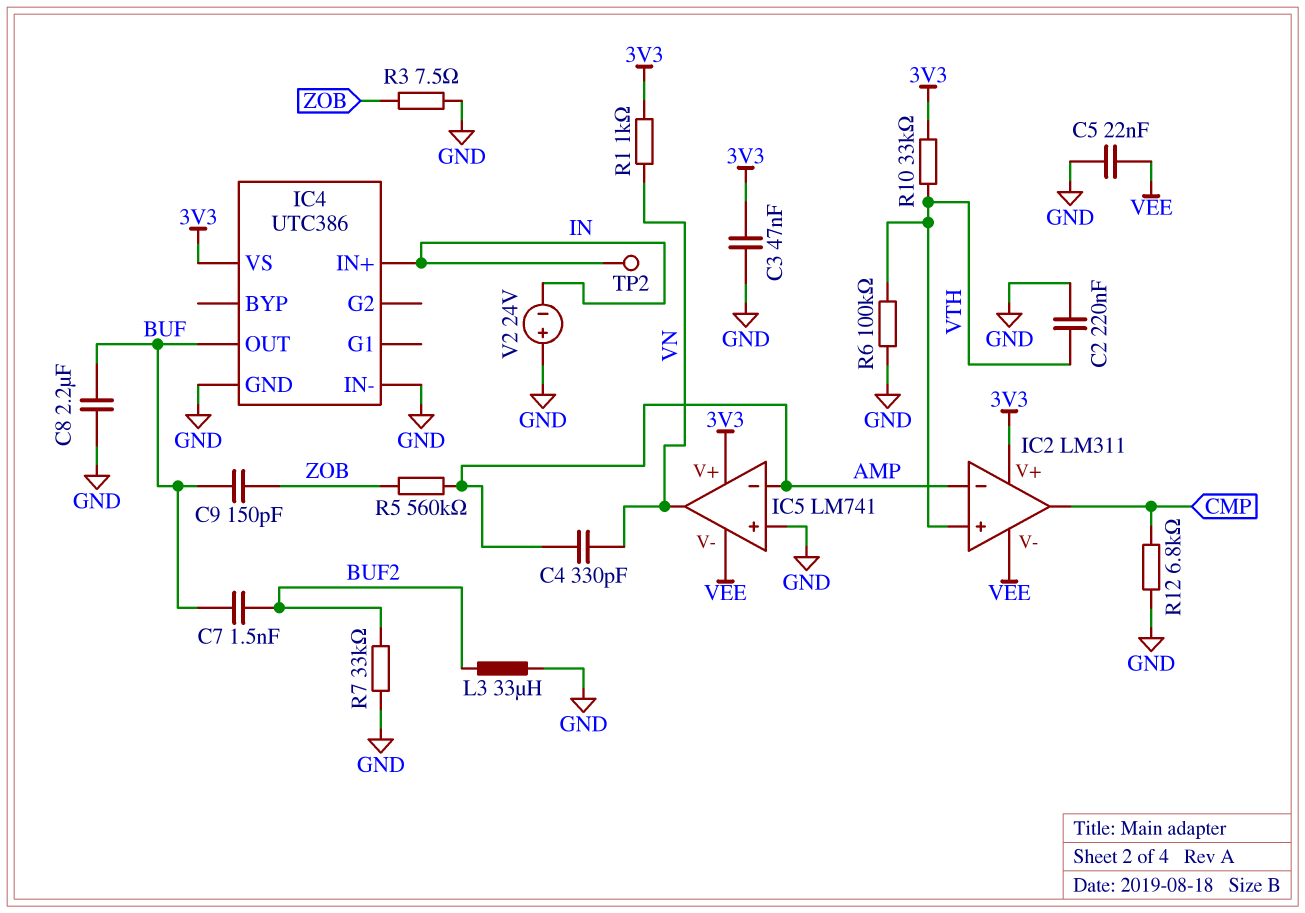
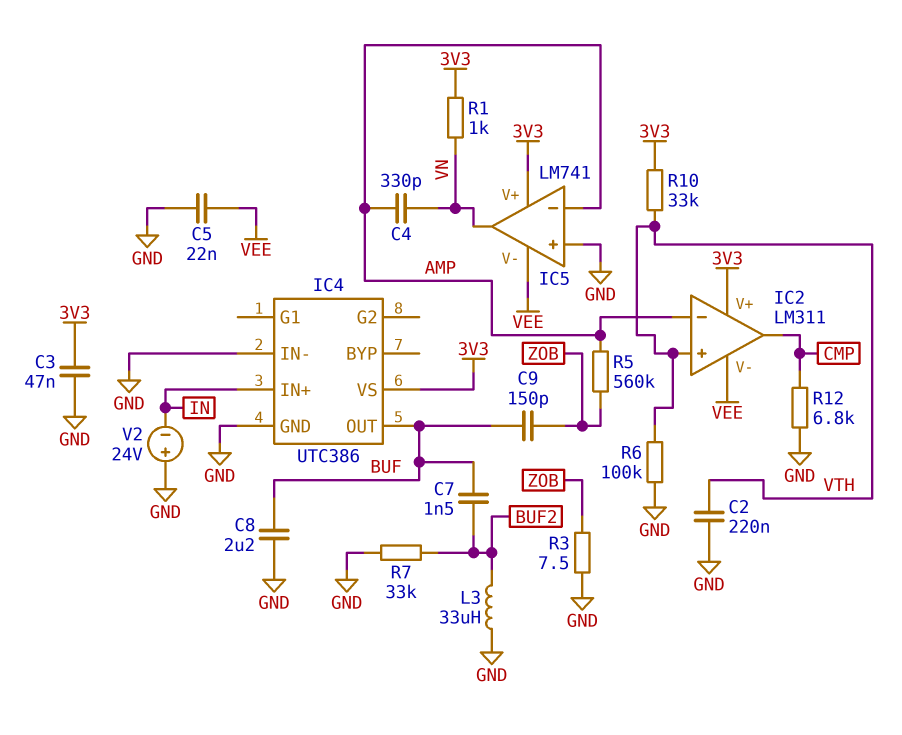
TP2: test point (IN) -> none

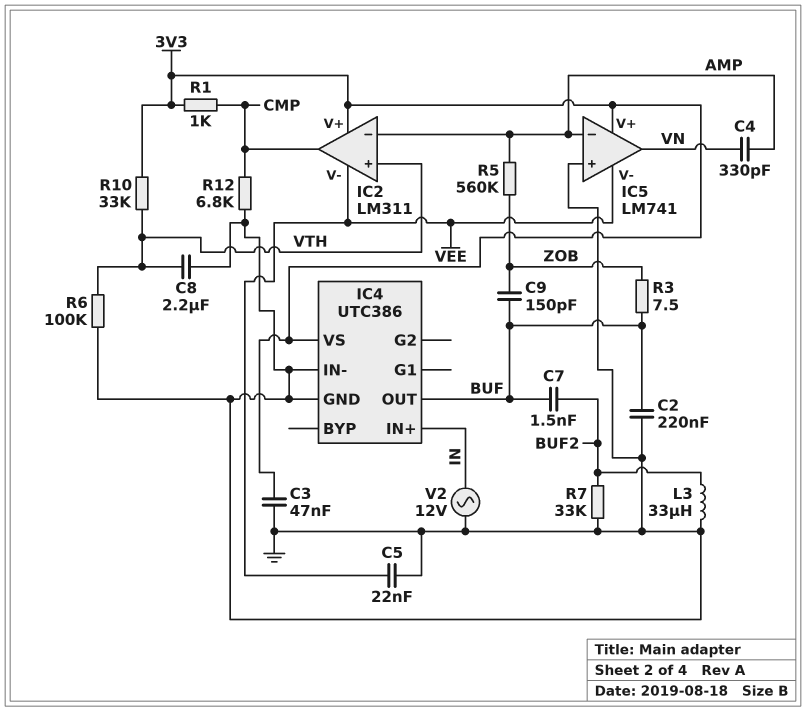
C2: 220nF (GND, VTH) -> 220nF (BUF, GND)
C8: 2.2uF (BUF, GND) -> 2.2uF (GND, VTH)
R1: 1k (3V3, VN) -> 1k (3V3, CMP)
R3: 7.5 (GND, ZOB) -> 7.5 (BUF, ZOB)
V2: 24V (plus GND, minus IN) -> AC 12V (GND, IN)

